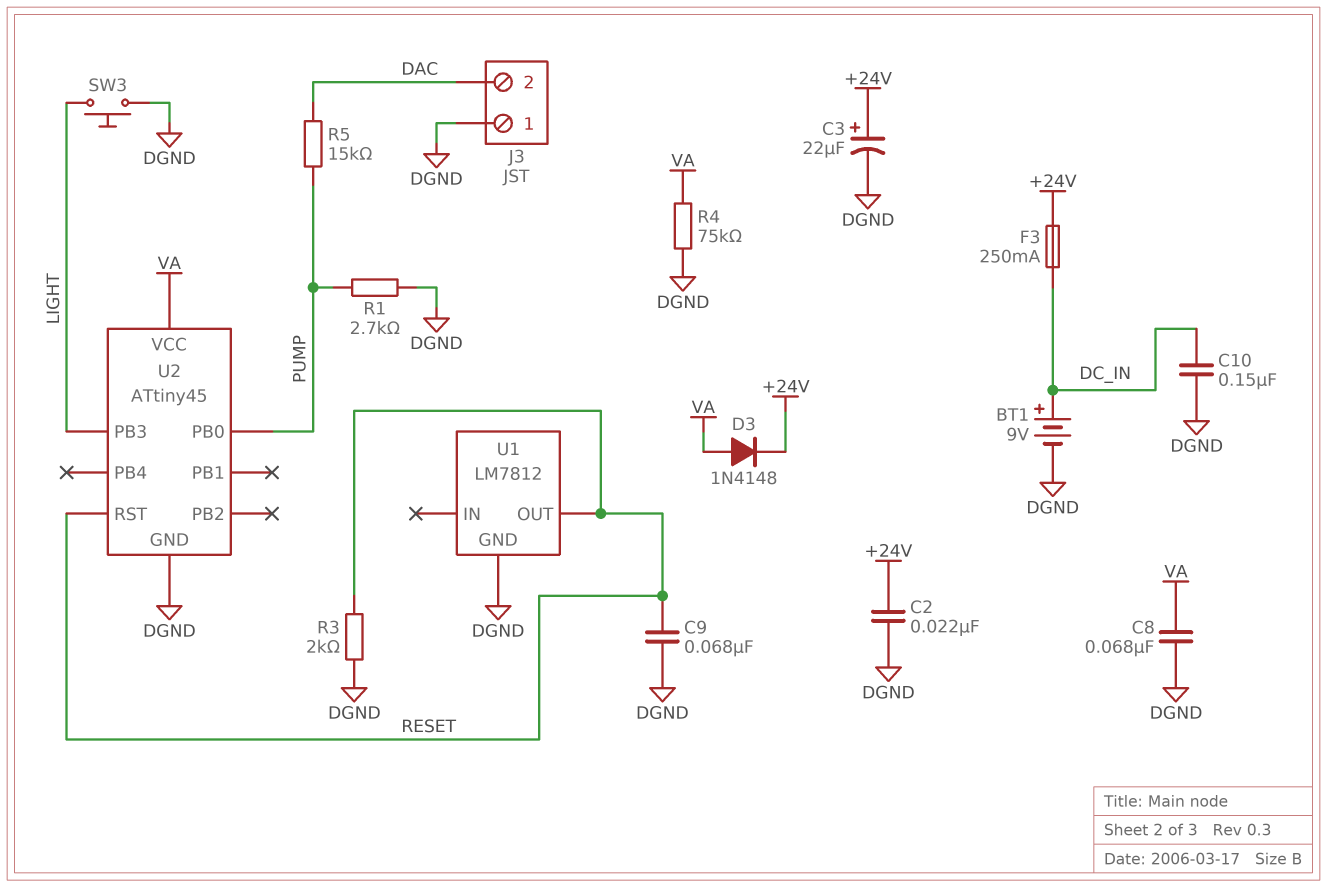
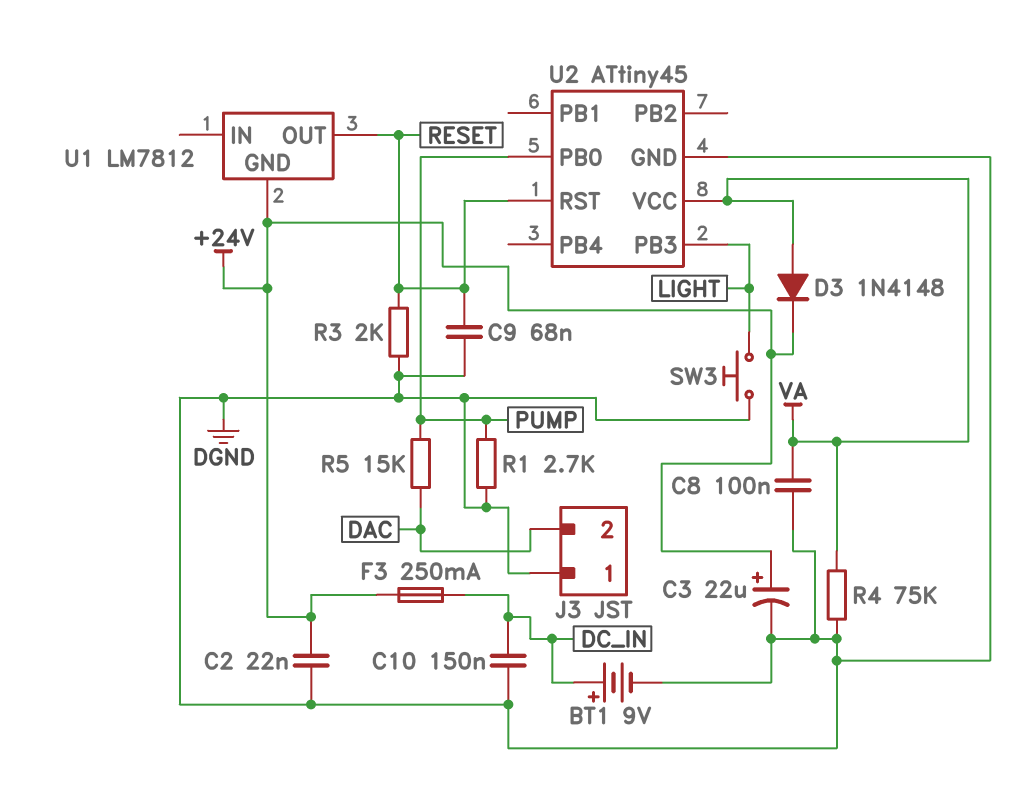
C8: 68nF (DGND, VA) -> 100nF (DGND, VA)
U1 pin GND: DGND -> +24V

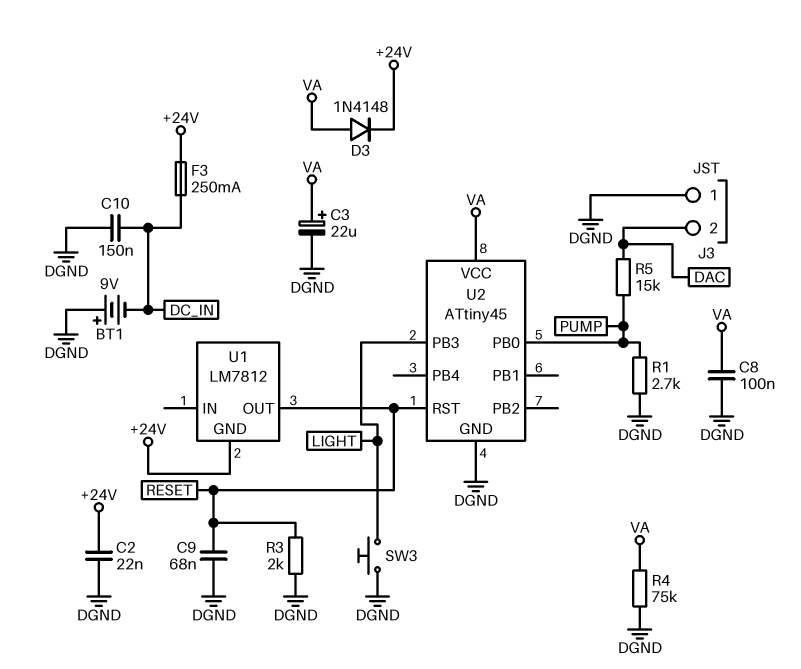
BT1: 9V (plus DC_IN, minus DGND) -> 9V (plus DGND, minus DC_IN)
C3: 22uF (plus +24V, minus DGND) -> 22uF (plus VA, minus DGND)

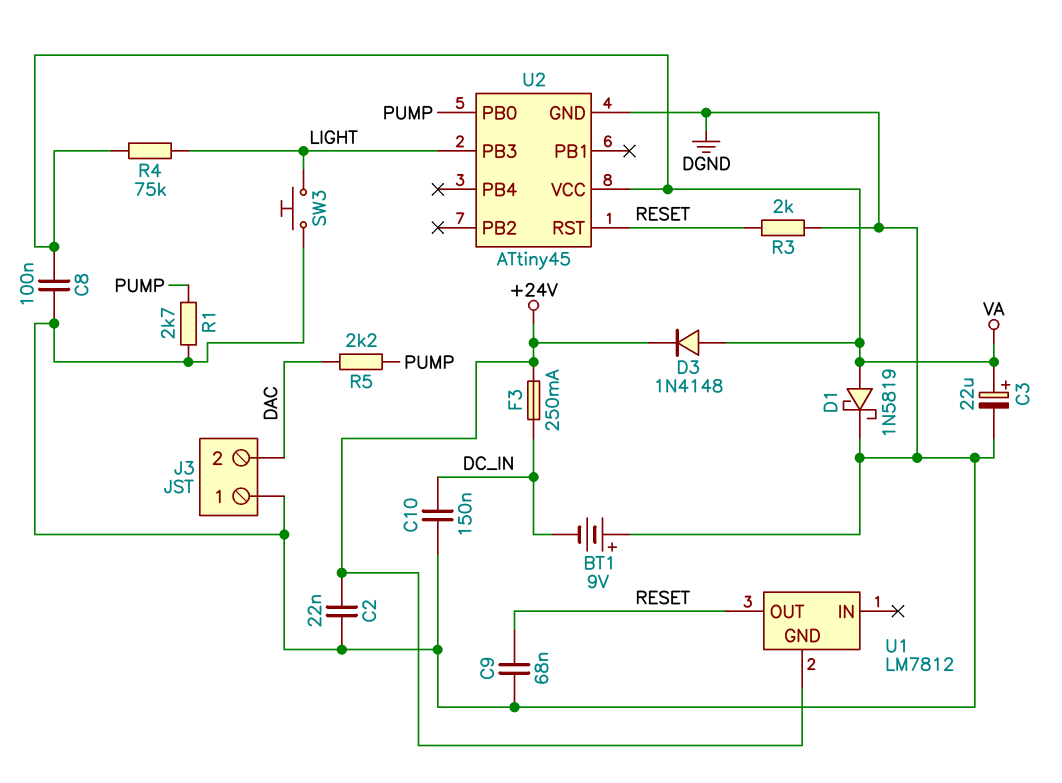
D1: none -> schottky 1N5819 (A VA, K DGND)
R4: 75k (DGND, VA) -> 75k (LIGHT, VA)
R5: 15k (DAC, PUMP) -> 2.2k (DAC, PUMP)

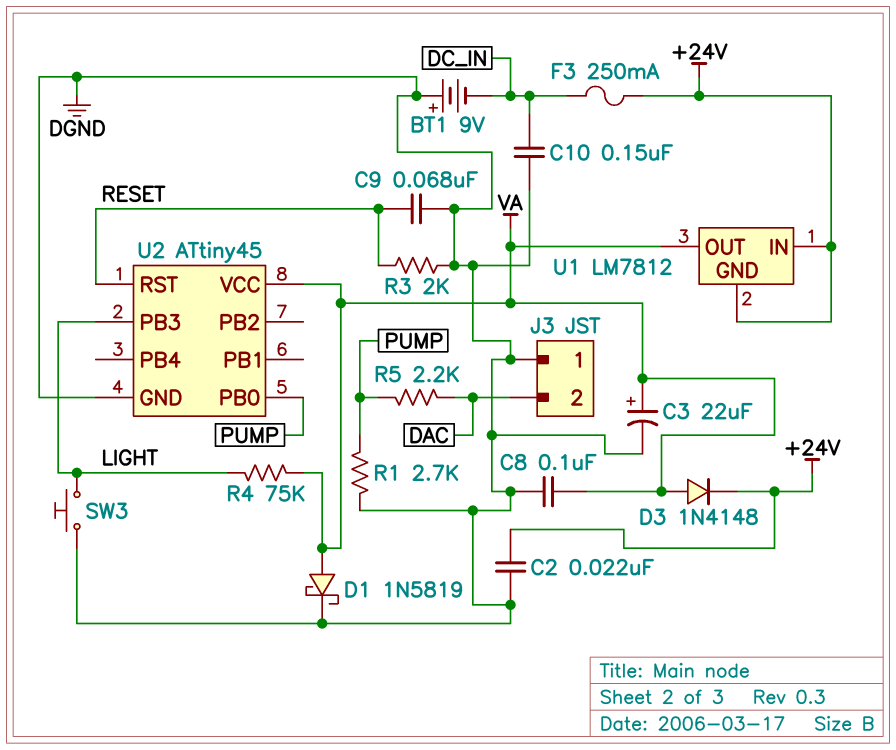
U1 pin IN: none -> +24V
U1 pin OUT: RESET -> VA

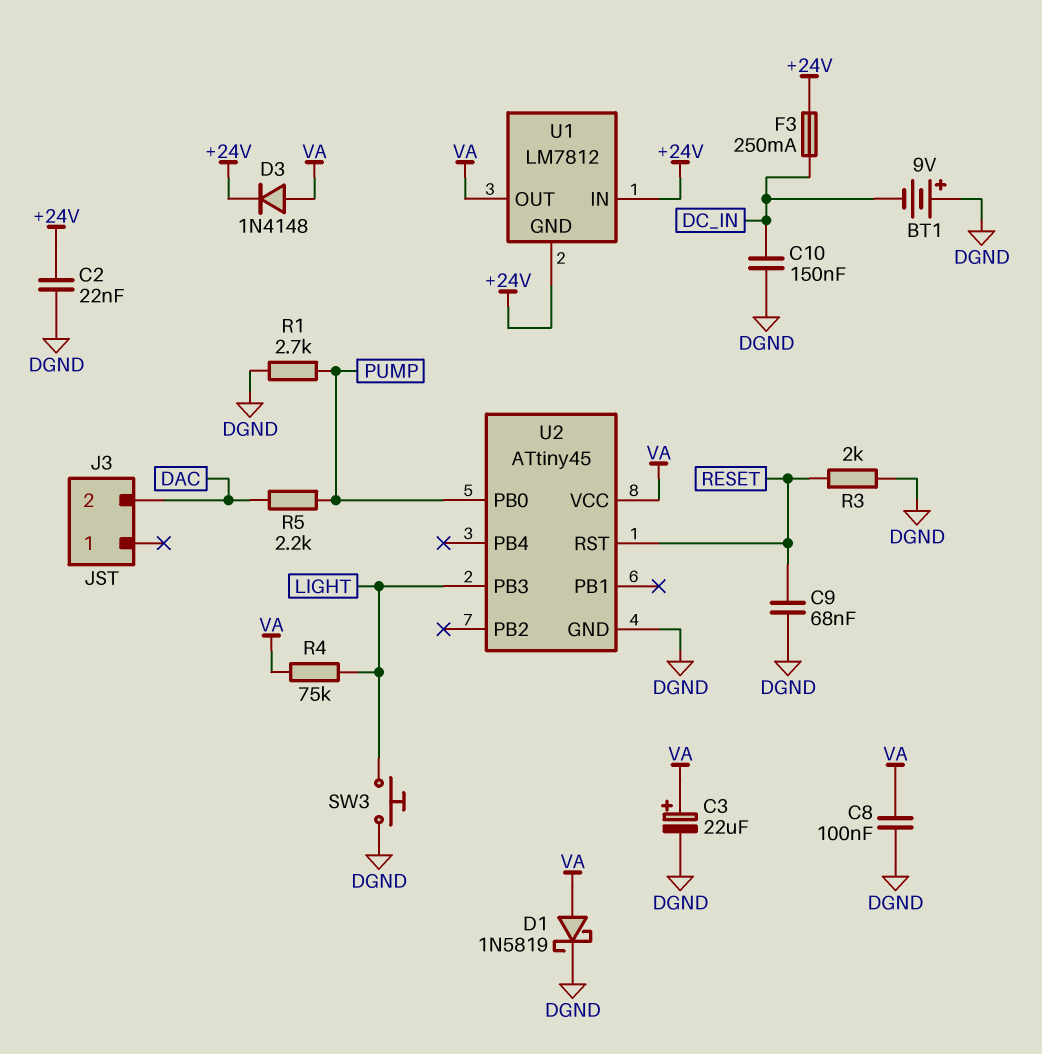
J3 pin 1: DGND -> none

